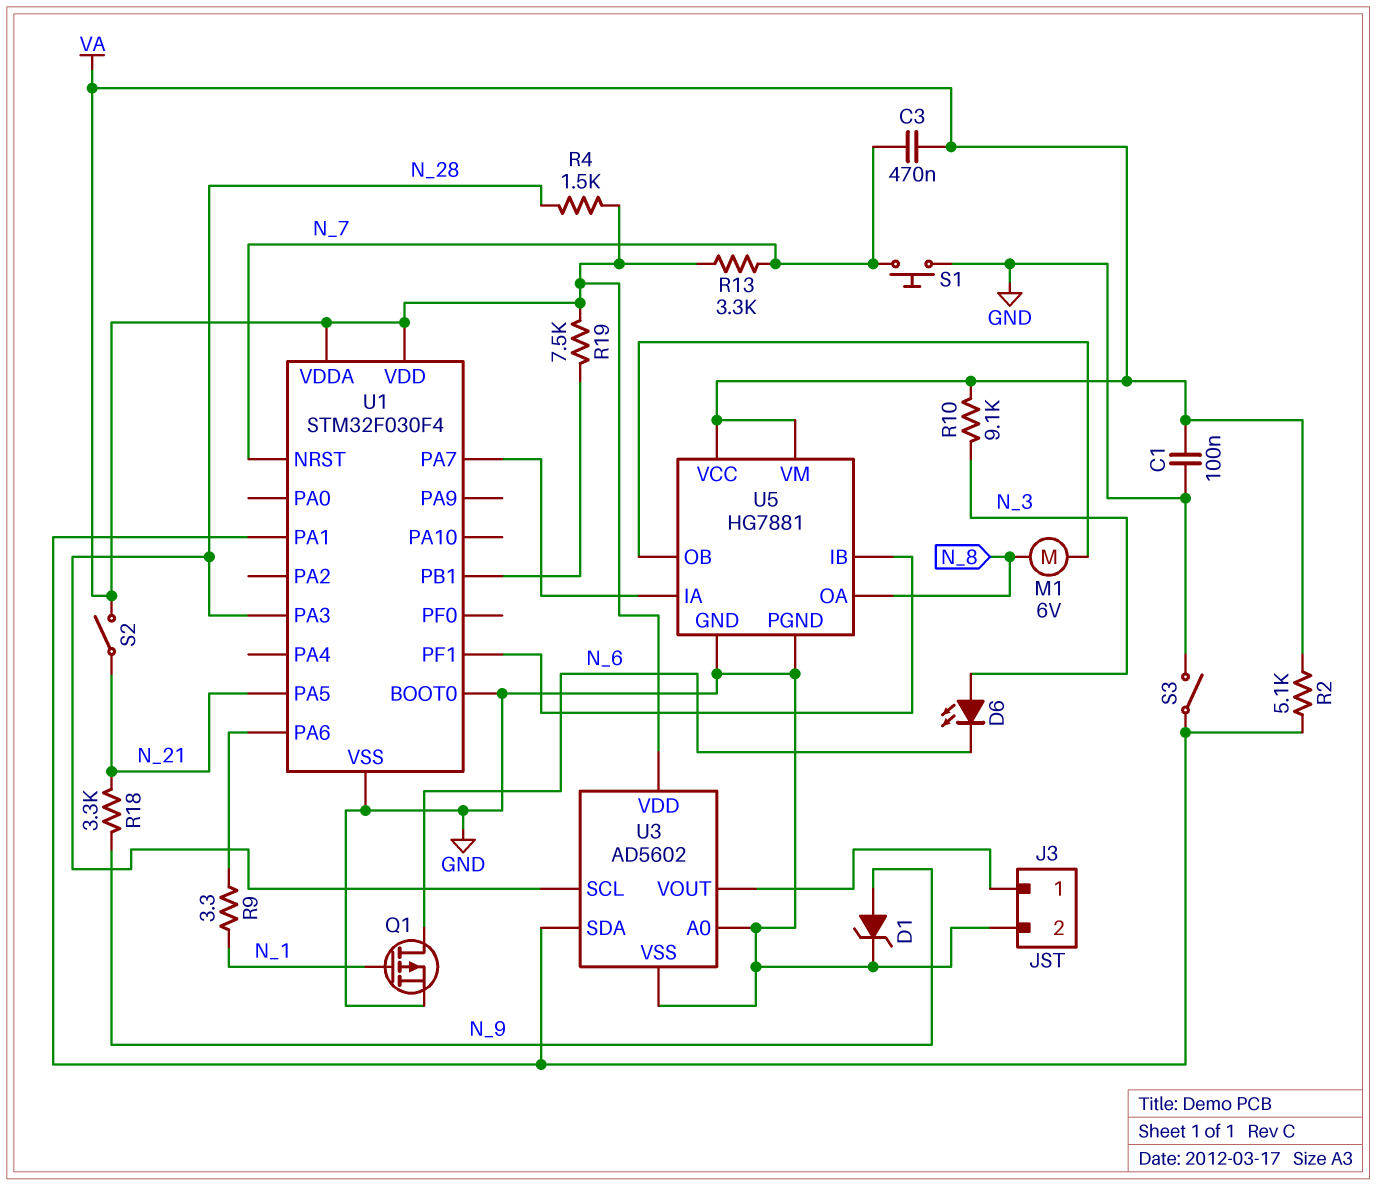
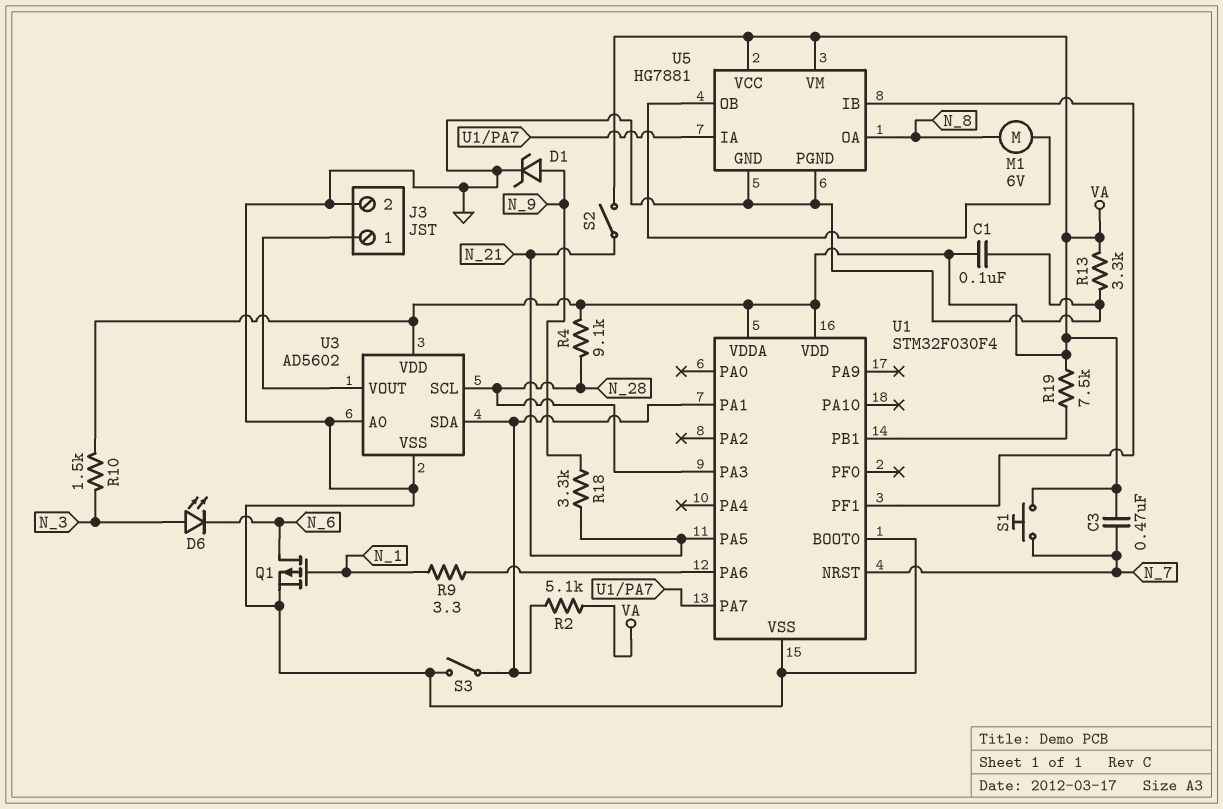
R4: 1.5k (N_28, VA) -> 9.1k (N_28, VA)
R10: 9.1k (N_3, VA) -> 1.5k (N_3, VA)
R13: 3.3k (N_7, VA) -> 3.3k (GND, VA)
S1: button (GND, N_7) -> button (N_7, VA)

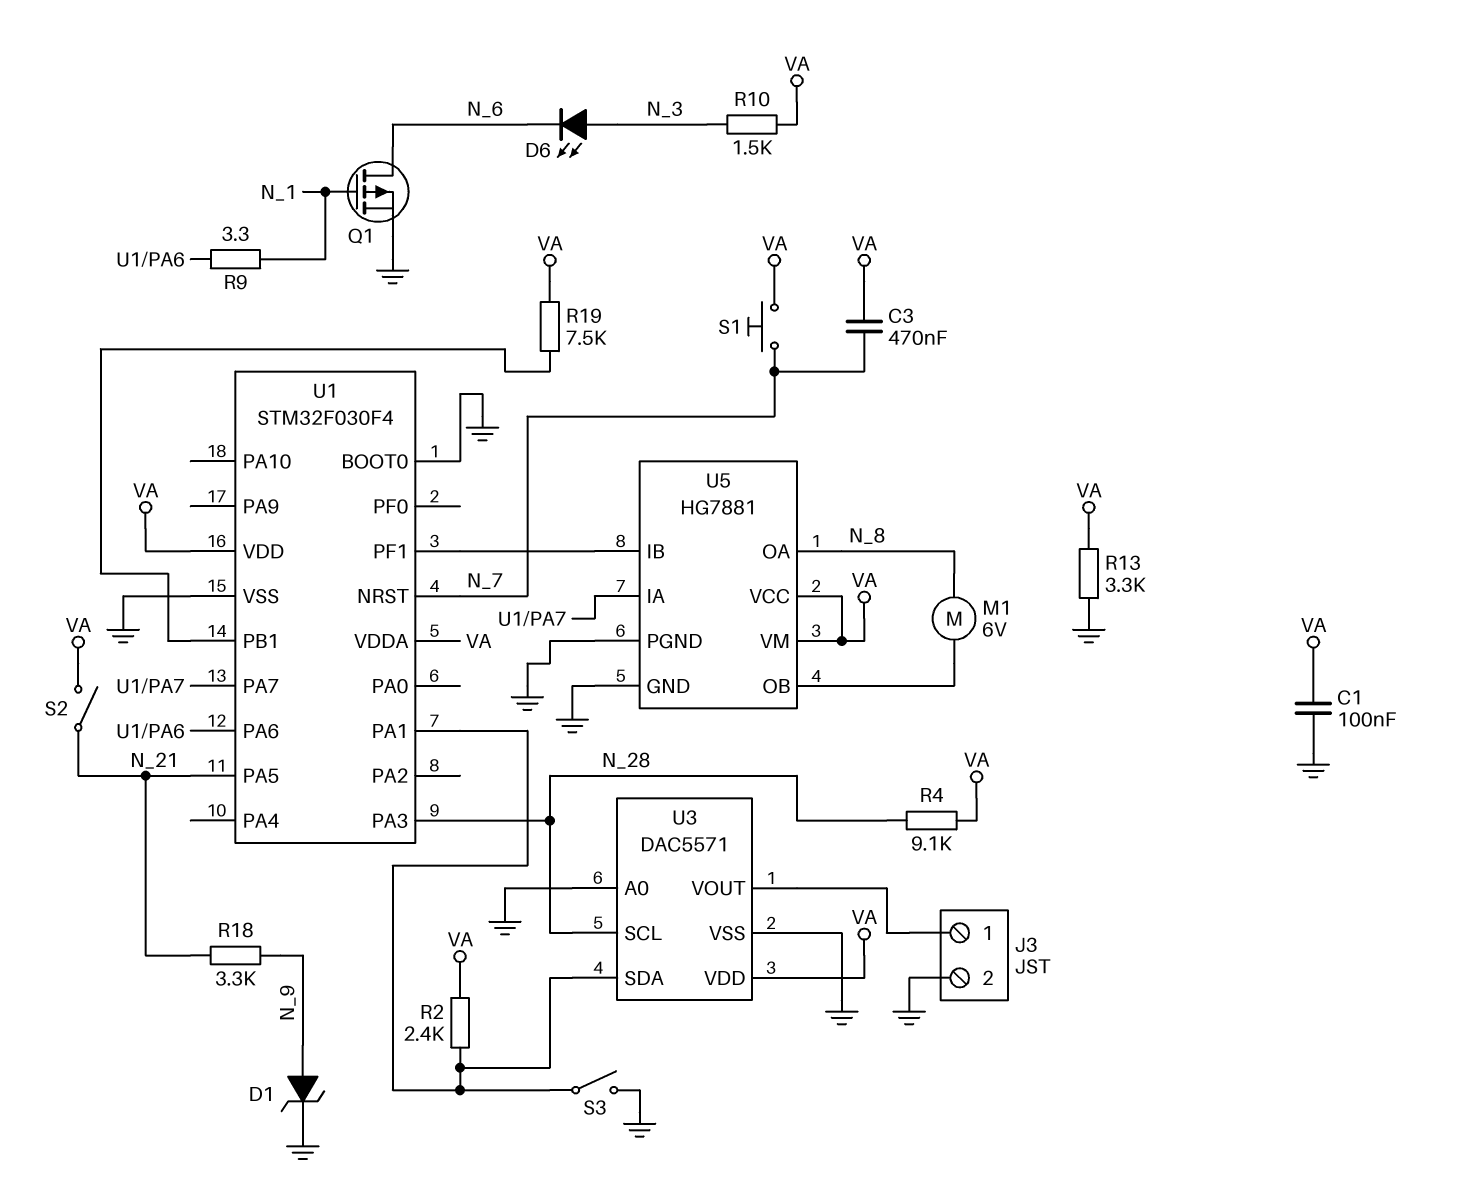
R2: 5.1k (U1/PA1, VA) -> 2.4k (U1/PA1, VA)
U3: AD5602 -> DAC5571

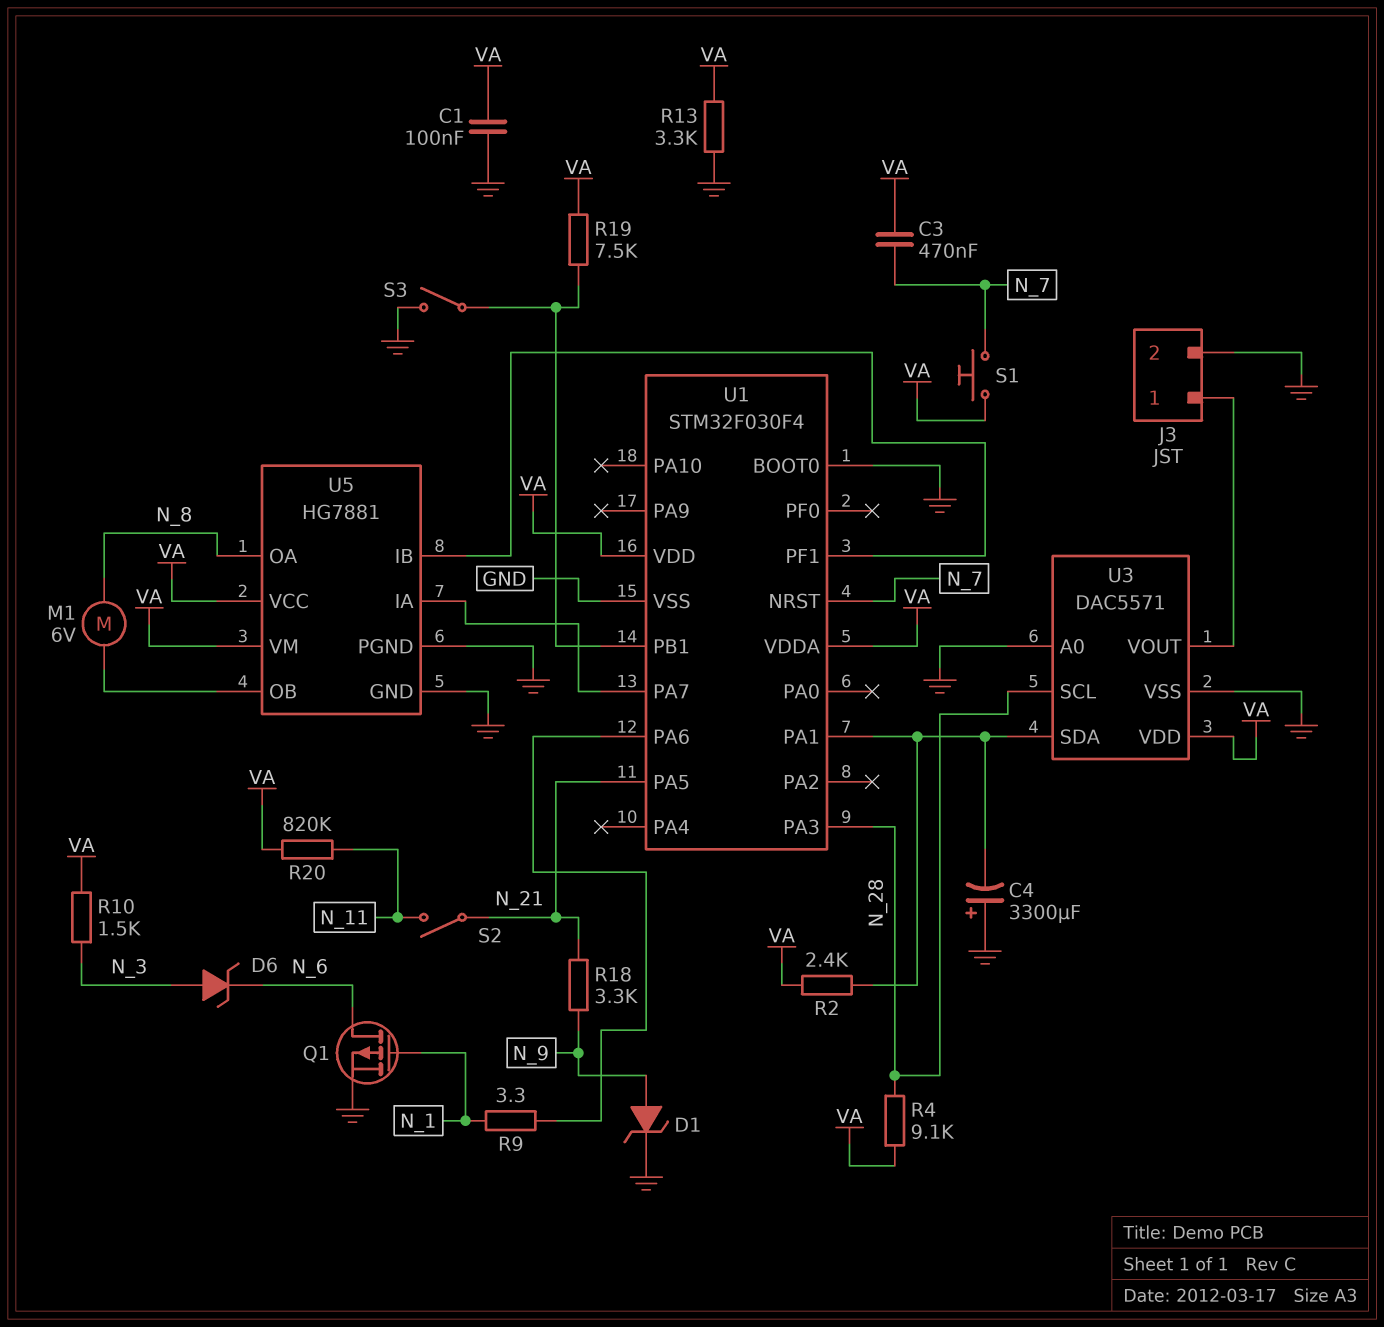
C4: none -> 3300uF (plus GND, minus U1/PA1)
D6: LED (A N_3, K N_6) -> zener (A N_3, K N_6)
R20: none -> 820k (N_11, VA)
S2: switch (N_21, VA) -> switch (N_11, N_21)
S3: switch (GND, U1/PA1) -> switch (GND, U1/PB1)

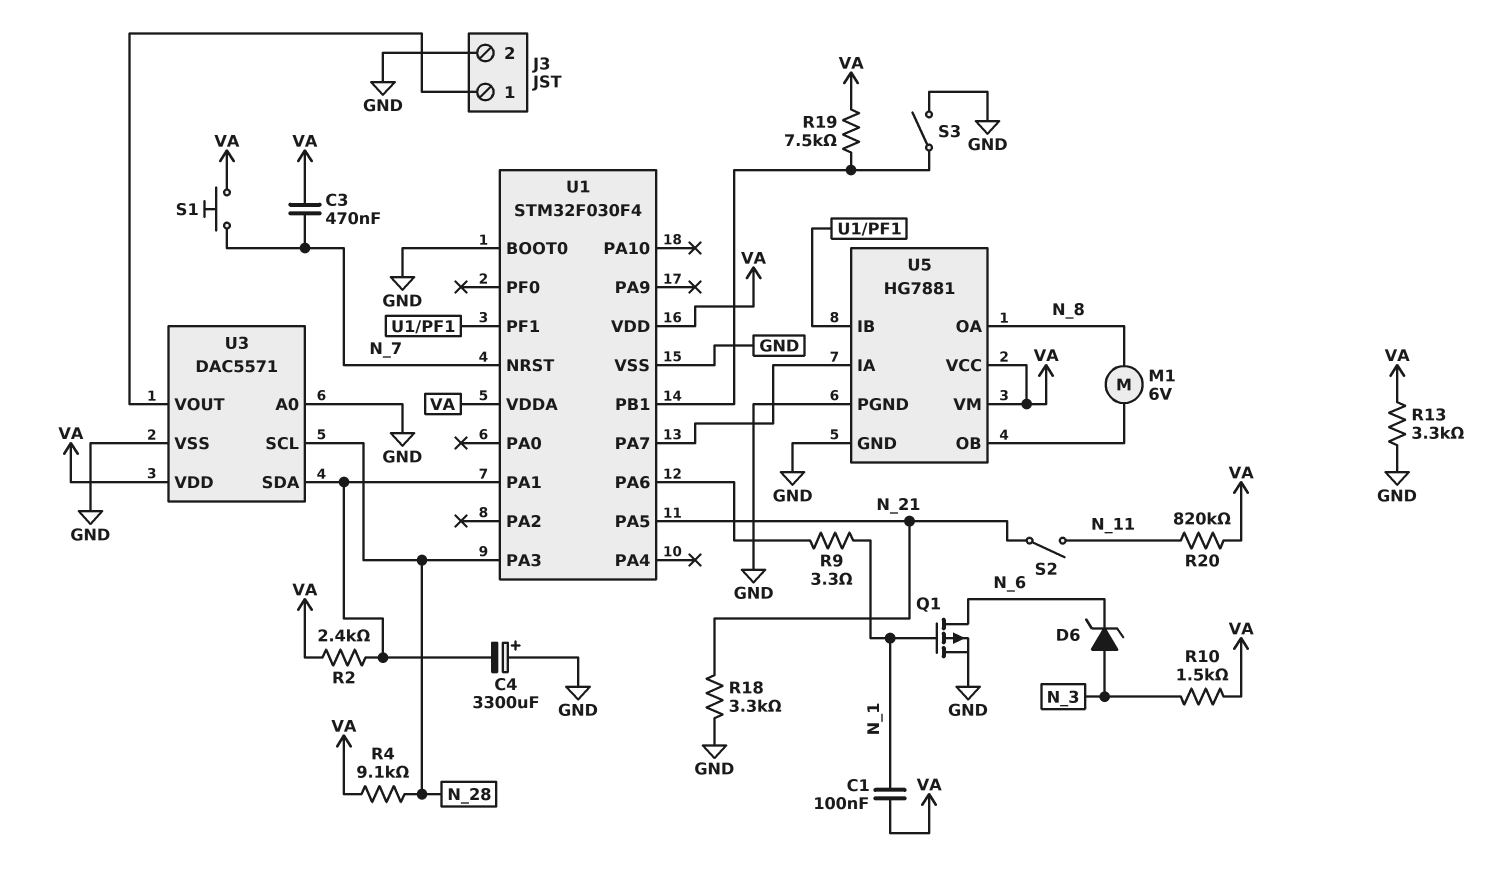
C1: 100nF (GND, VA) -> 100nF (N_1, VA)
D1: zener (A N_9, K GND) -> none
R18: 3.3k (N_9, N_21) -> 3.3k (GND, N_21)

